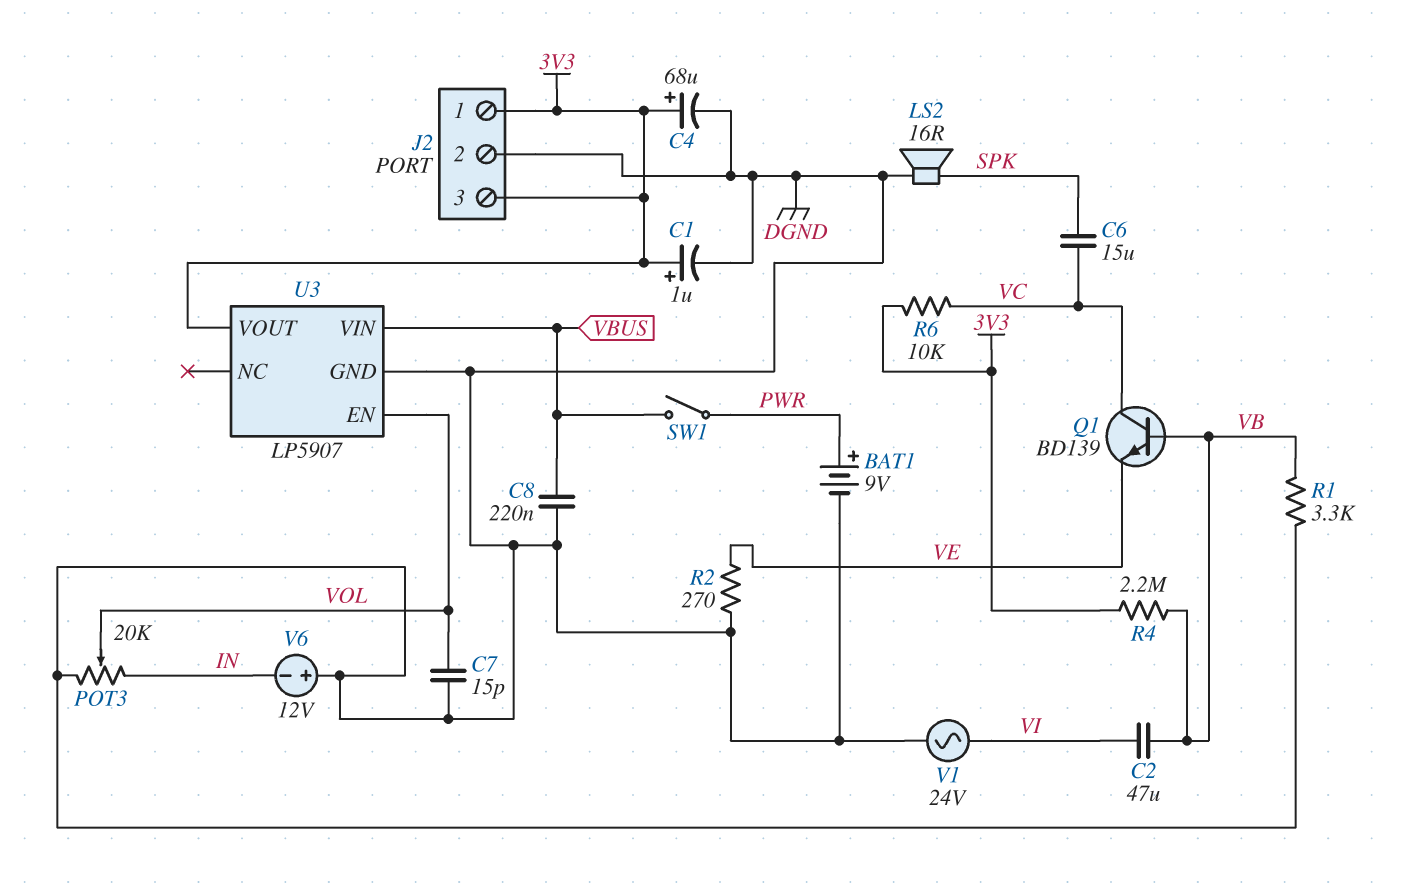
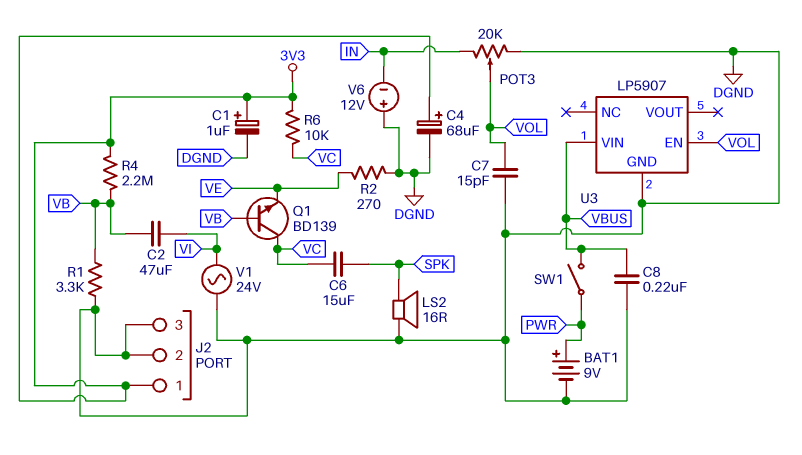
J2 pin 3: 3V3 -> DGND
U3 pin VOUT: 3V3 -> none

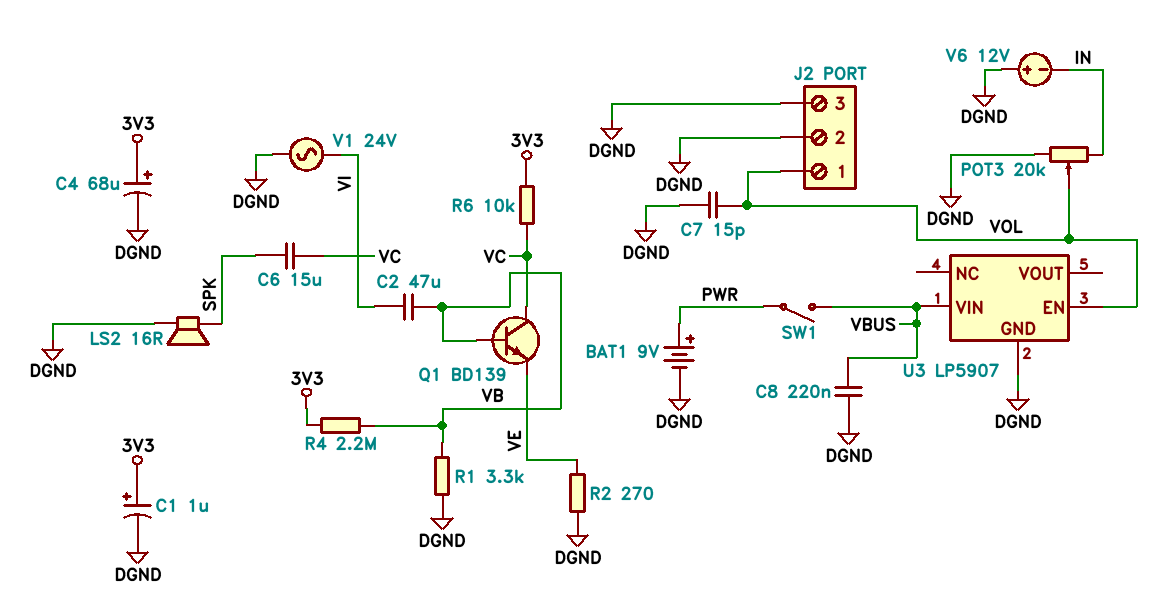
J2 pin 1: 3V3 -> VOL

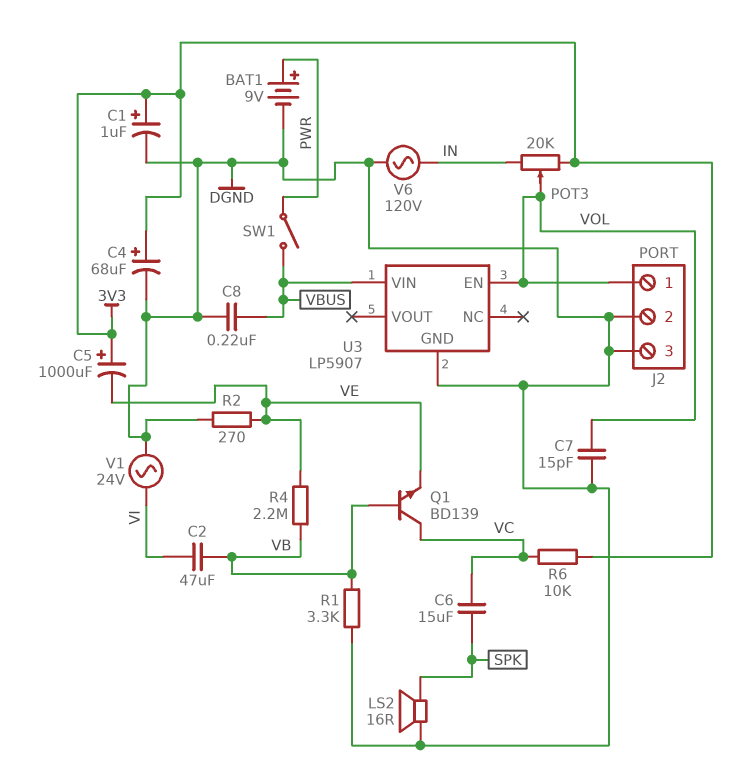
C5: none -> 1000uF (plus 3V3, minus VE)
POT3: 20k (DGND, IN, wiper VOL) -> 20k (3V3, IN, wiper VOL)
R4: 2.2M (3V3, VB) -> 2.2M (VB, VE)
V6: 12V (plus DGND, minus IN) -> AC 120V (DGND, IN)

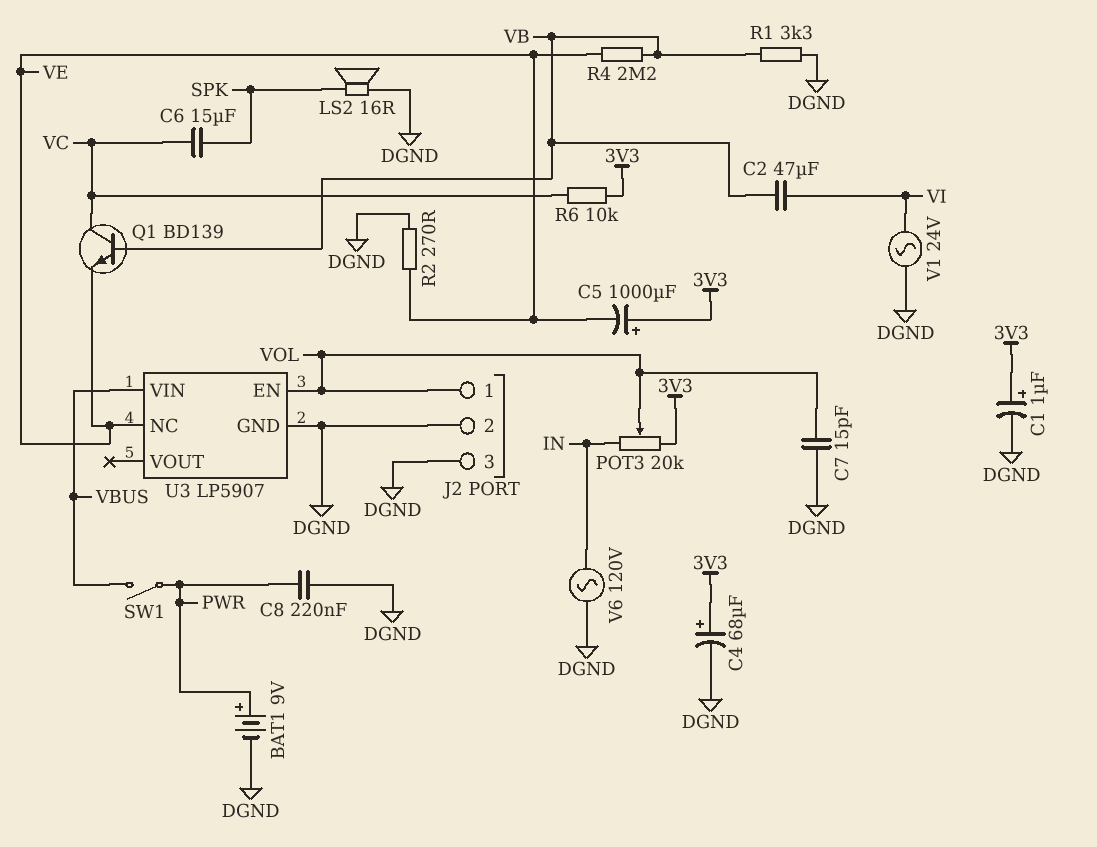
C8: 220nF (DGND, VBUS) -> 220nF (DGND, PWR)
U3 pin NC: none -> VE

